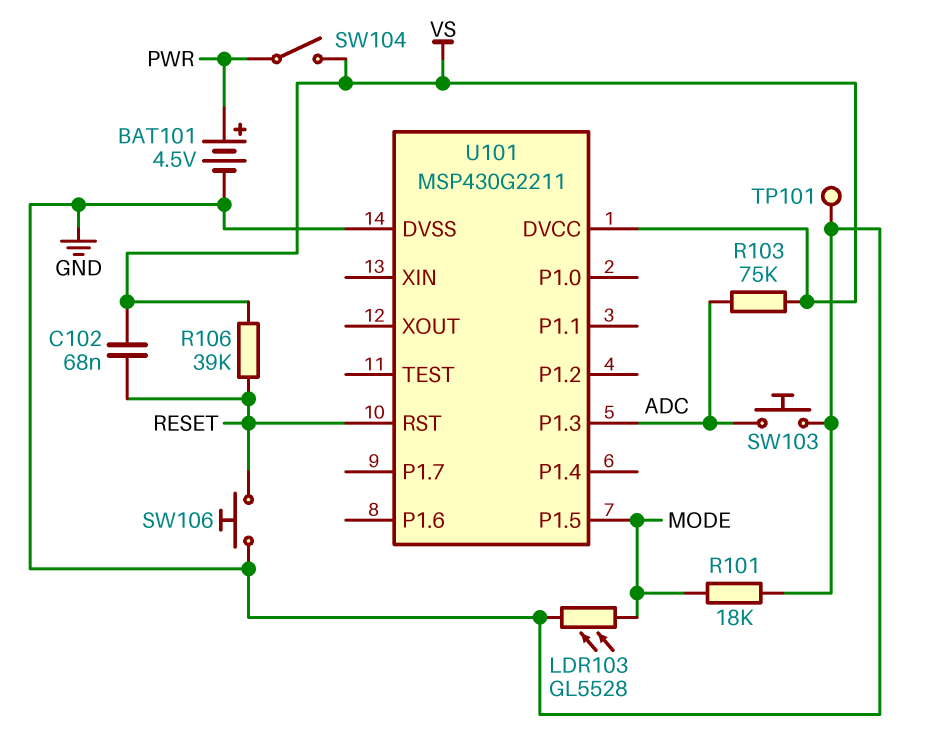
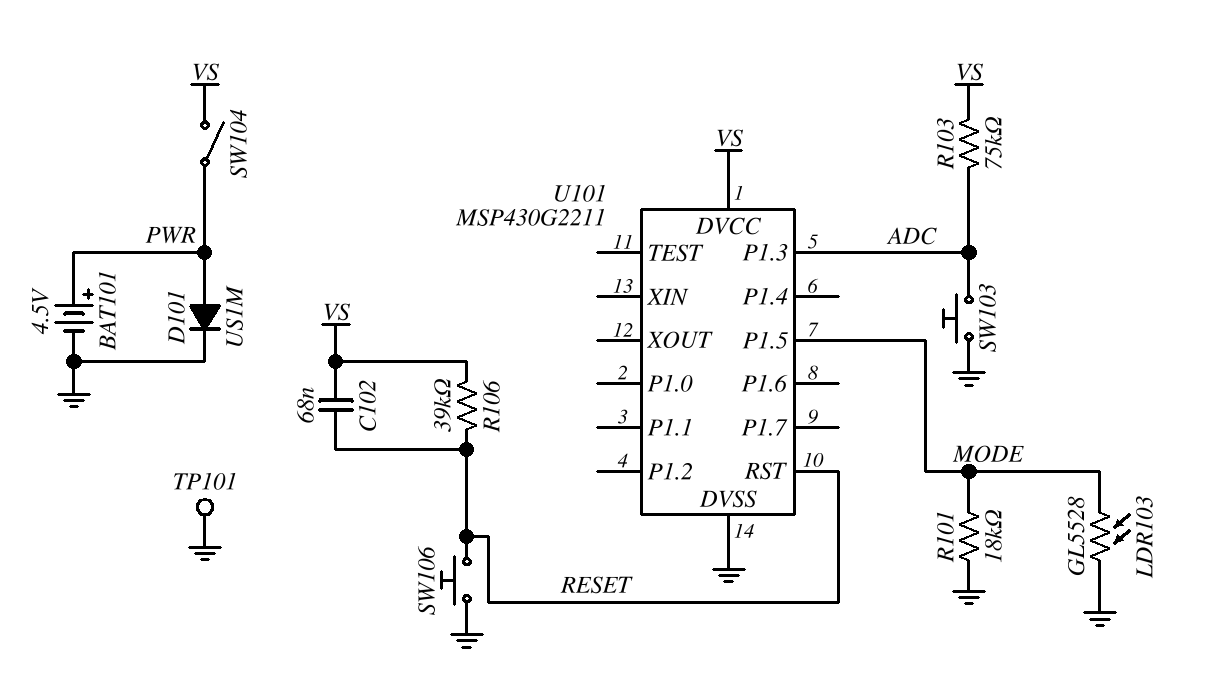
D101: none -> diode US1M (A PWR, K GND)

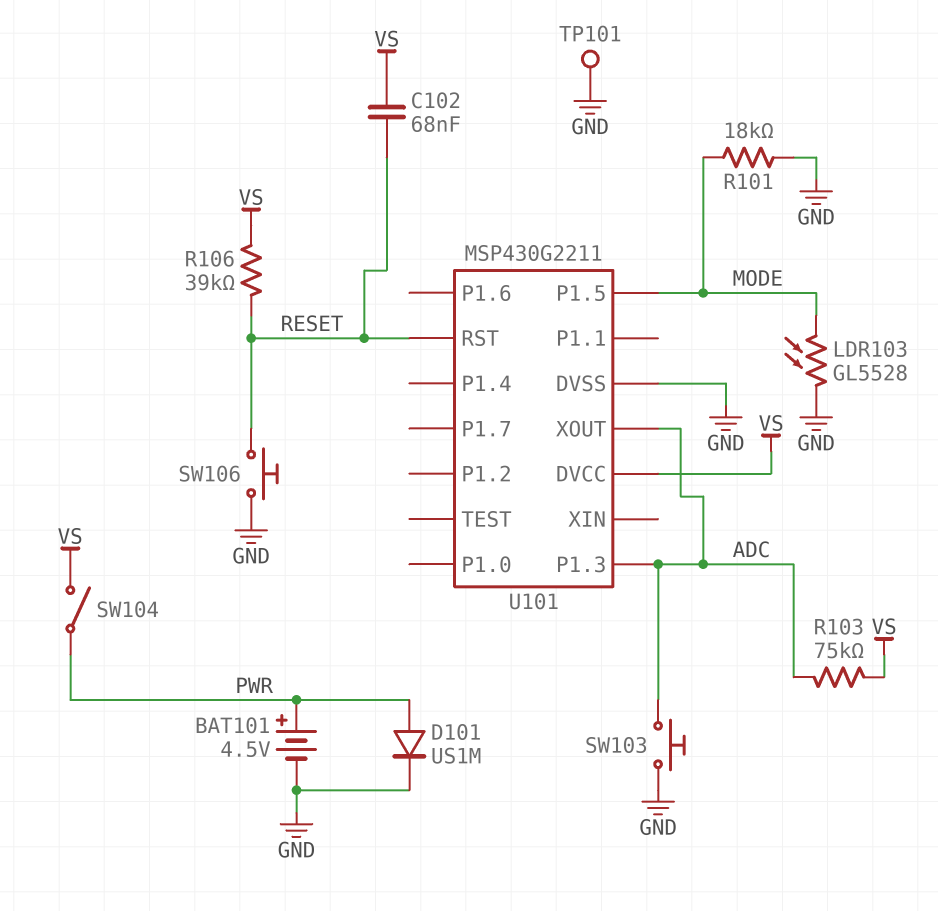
U101 pin XOUT: none -> ADC

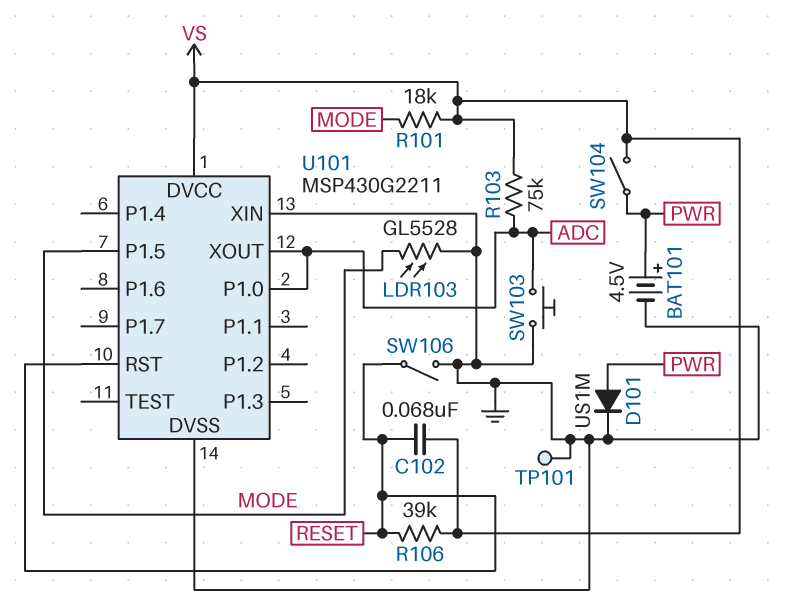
R101: 18k (GND, MODE) -> 18k (MODE, VS)
SW106: button (GND, RESET) -> switch (GND, RESET)
U101 pin P1.0: none -> ADC
U101 pin P1.3: ADC -> none
U101 pin XIN: none -> GND

